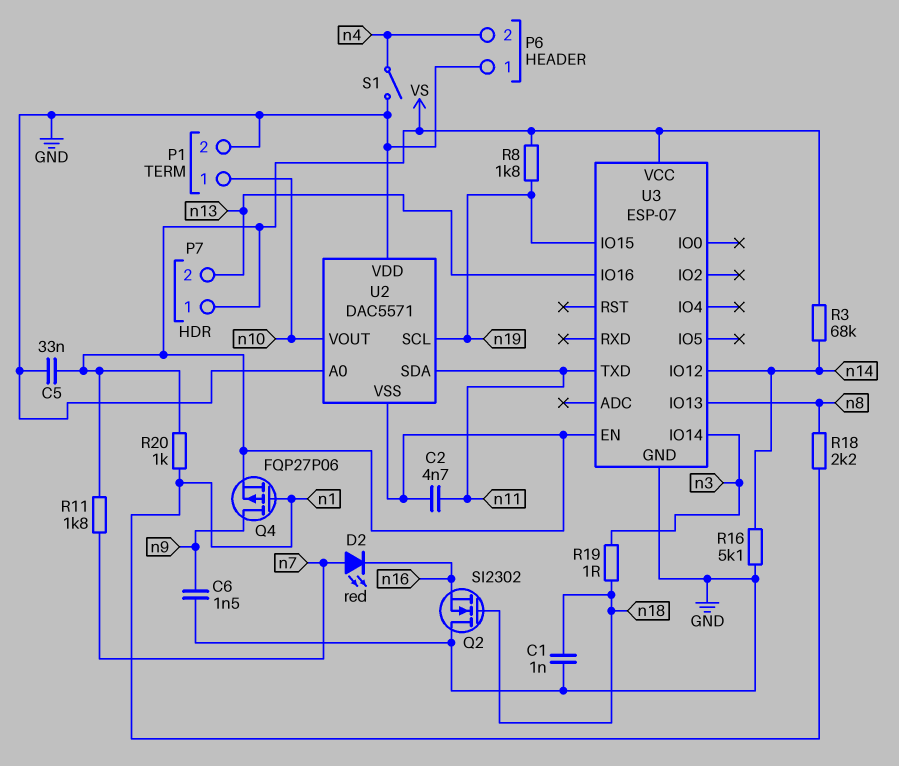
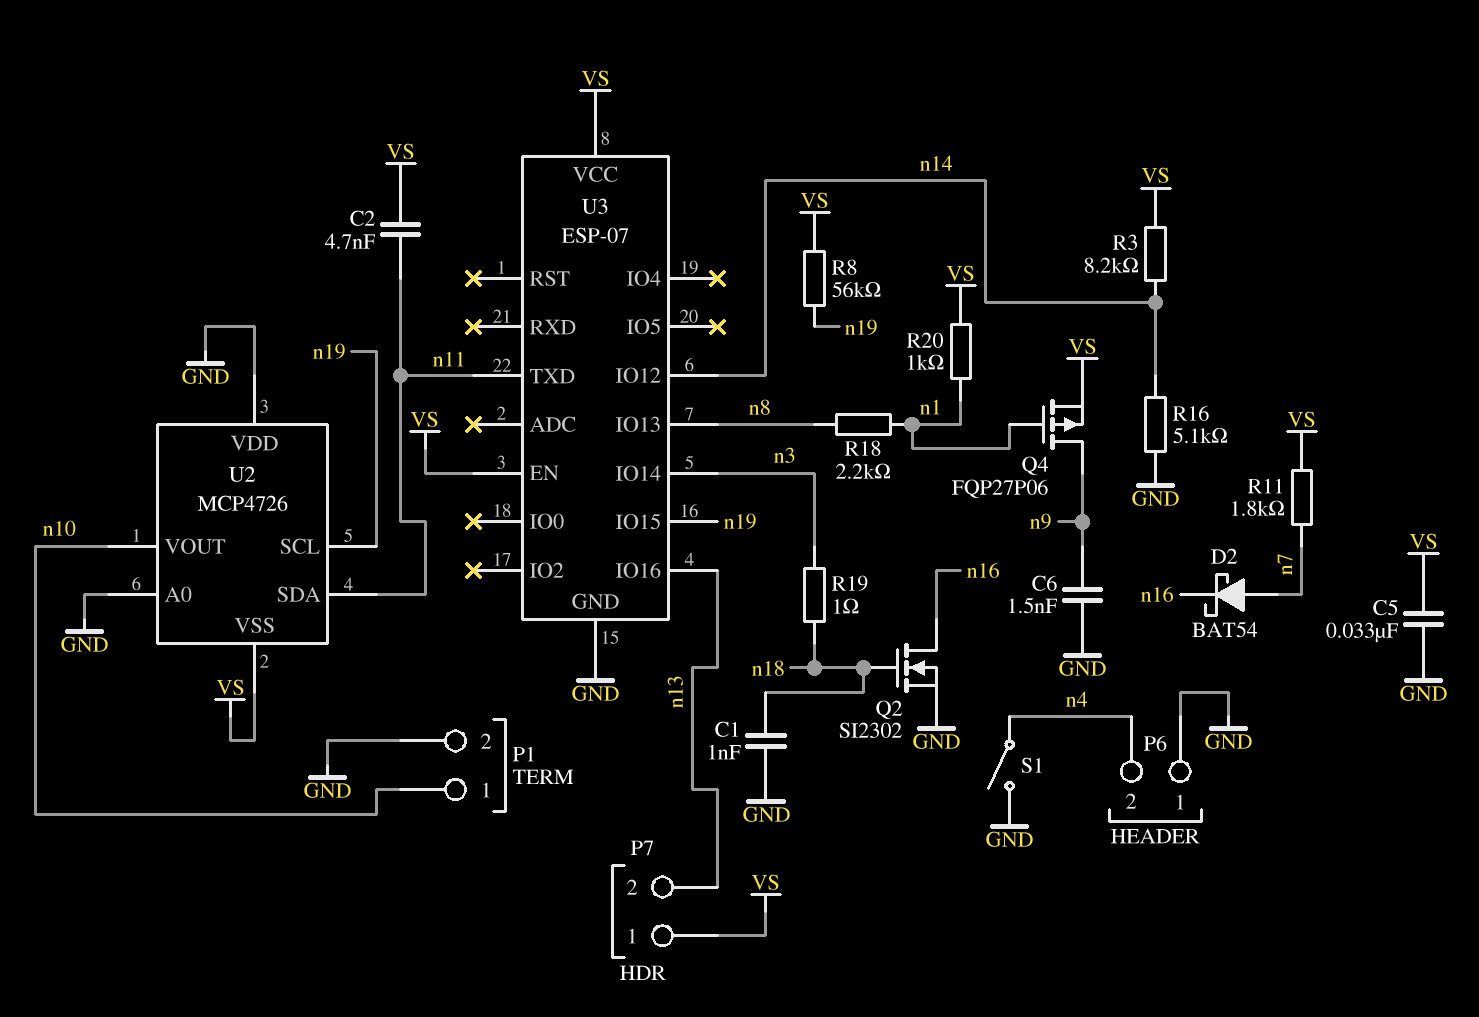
D2: LED red (A n7, K n16) -> schottky BAT54 (A n7, K n16)
Q2: NMOS SI2302 (G n18, D GND, S n16) -> NMOS SI2302 (G n18, D n16, S GND)
R3: 68k (VS, n14) -> 8.2k (VS, n14)
R8: 1.8k (VS, n19) -> 56k (VS, n19)
U2: DAC5571 -> MCP4726

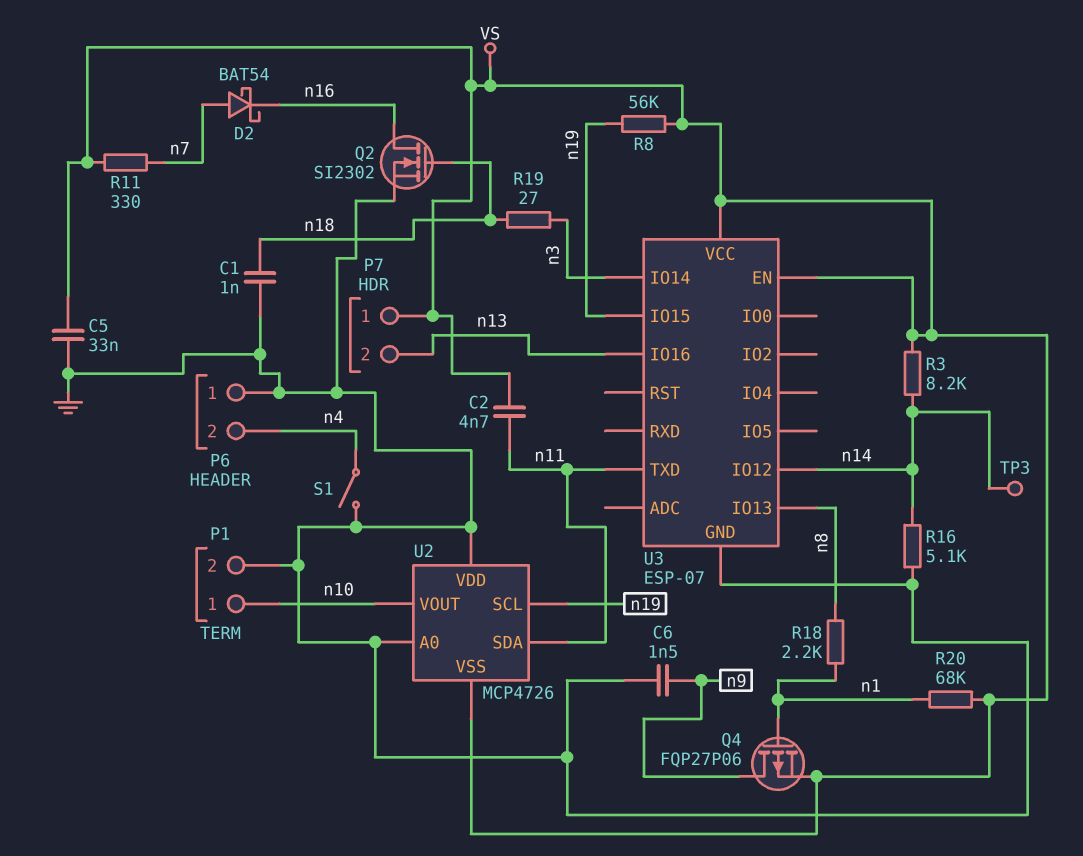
R11: 1.8k (VS, n7) -> 330 (VS, n7)
R19: 1 (n3, n18) -> 27 (n3, n18)
R20: 1k (VS, n1) -> 68k (VS, n1)
TP3: none -> test point (n14)

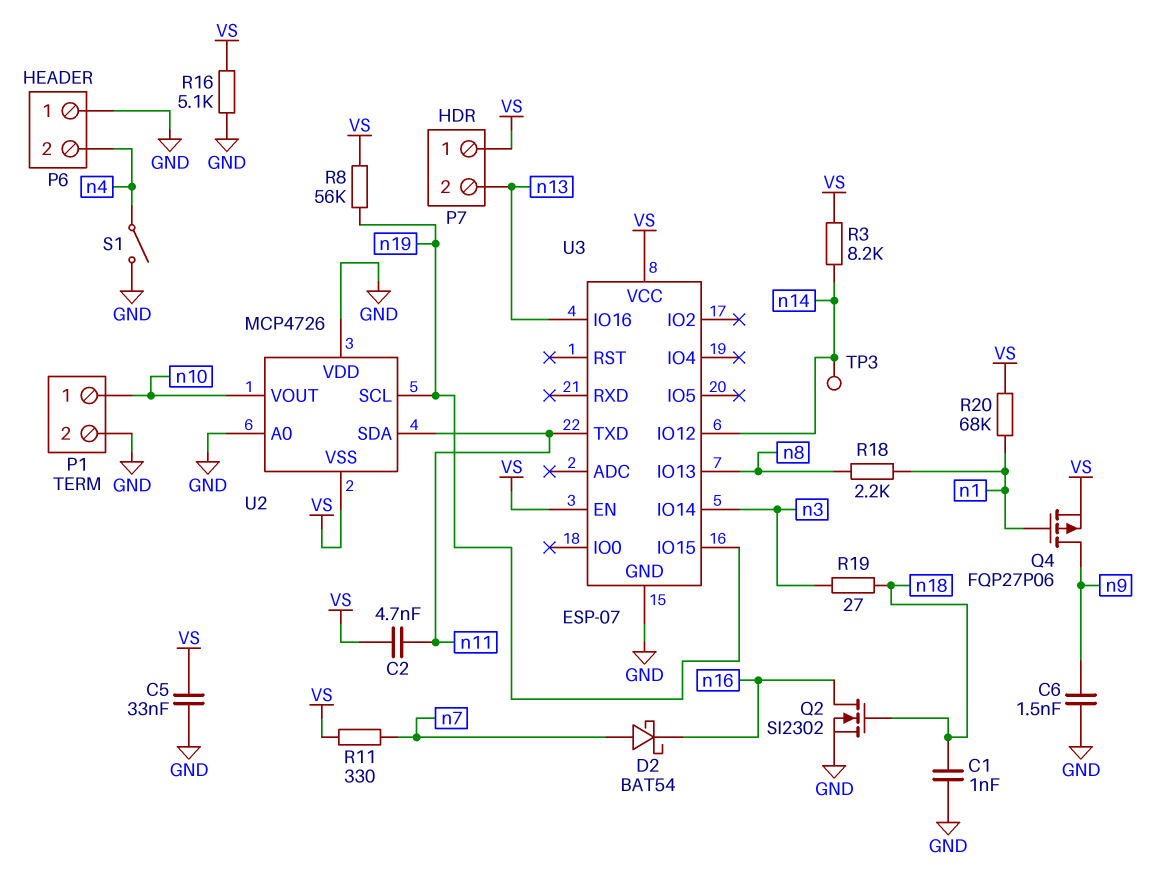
R16: 5.1k (GND, n14) -> 5.1k (GND, VS)

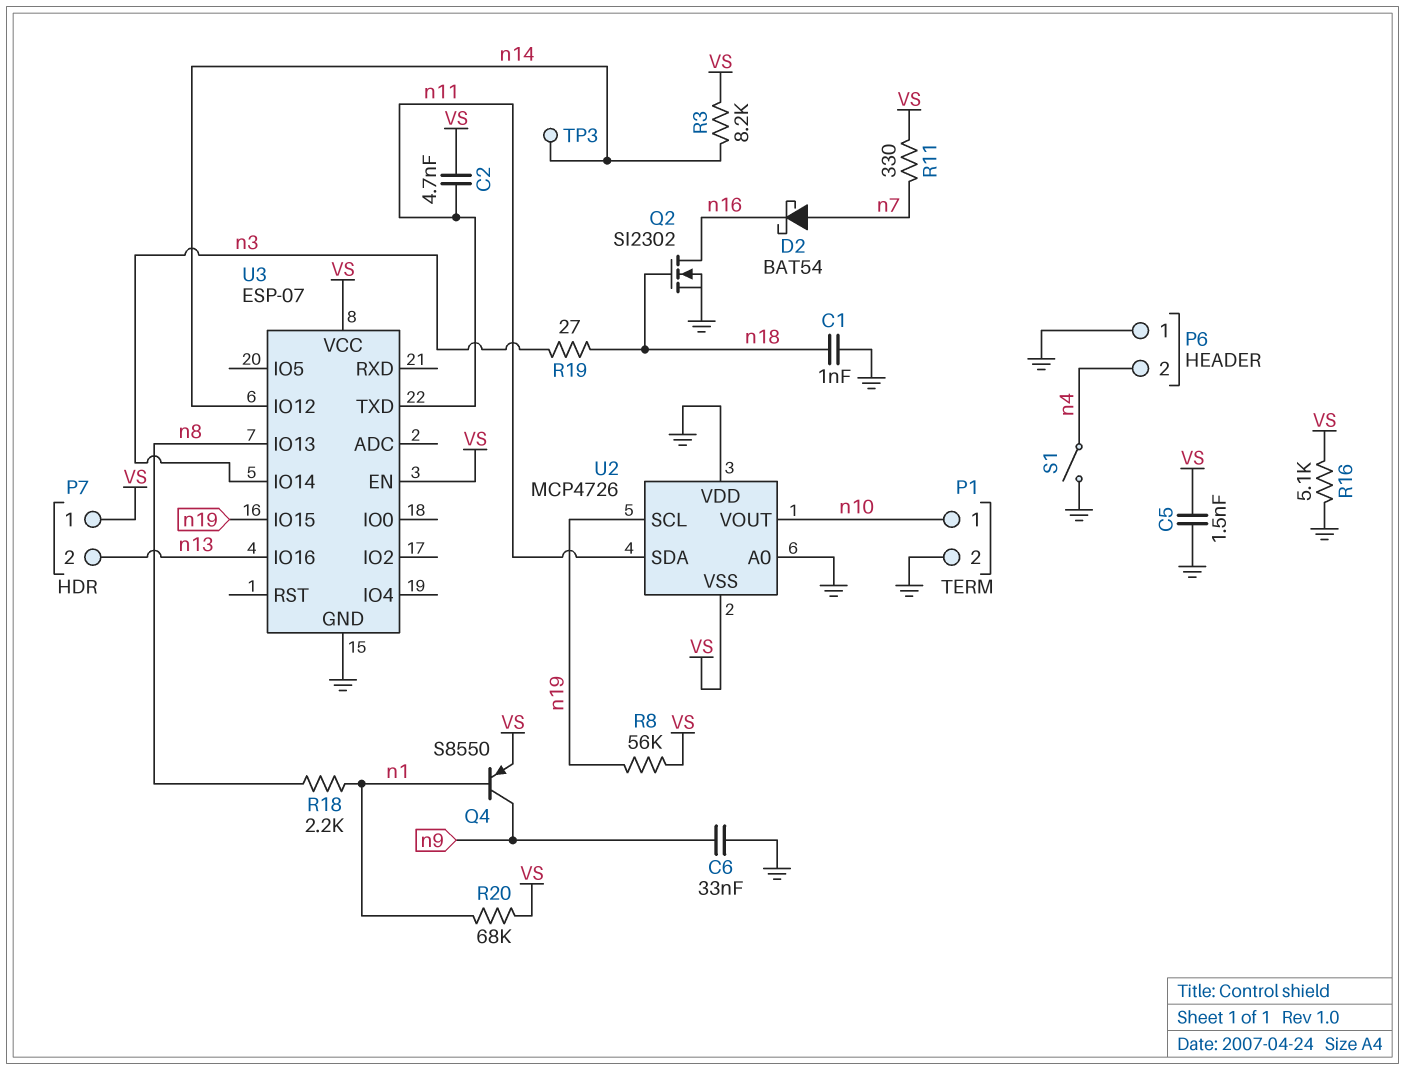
C5: 33nF (GND, VS) -> 1.5nF (GND, VS)
C6: 1.5nF (GND, n9) -> 33nF (GND, n9)
Q4: PMOS FQP27P06 (G n1, D n9, S VS) -> PNP S8550 (B n1, C n9, E VS)

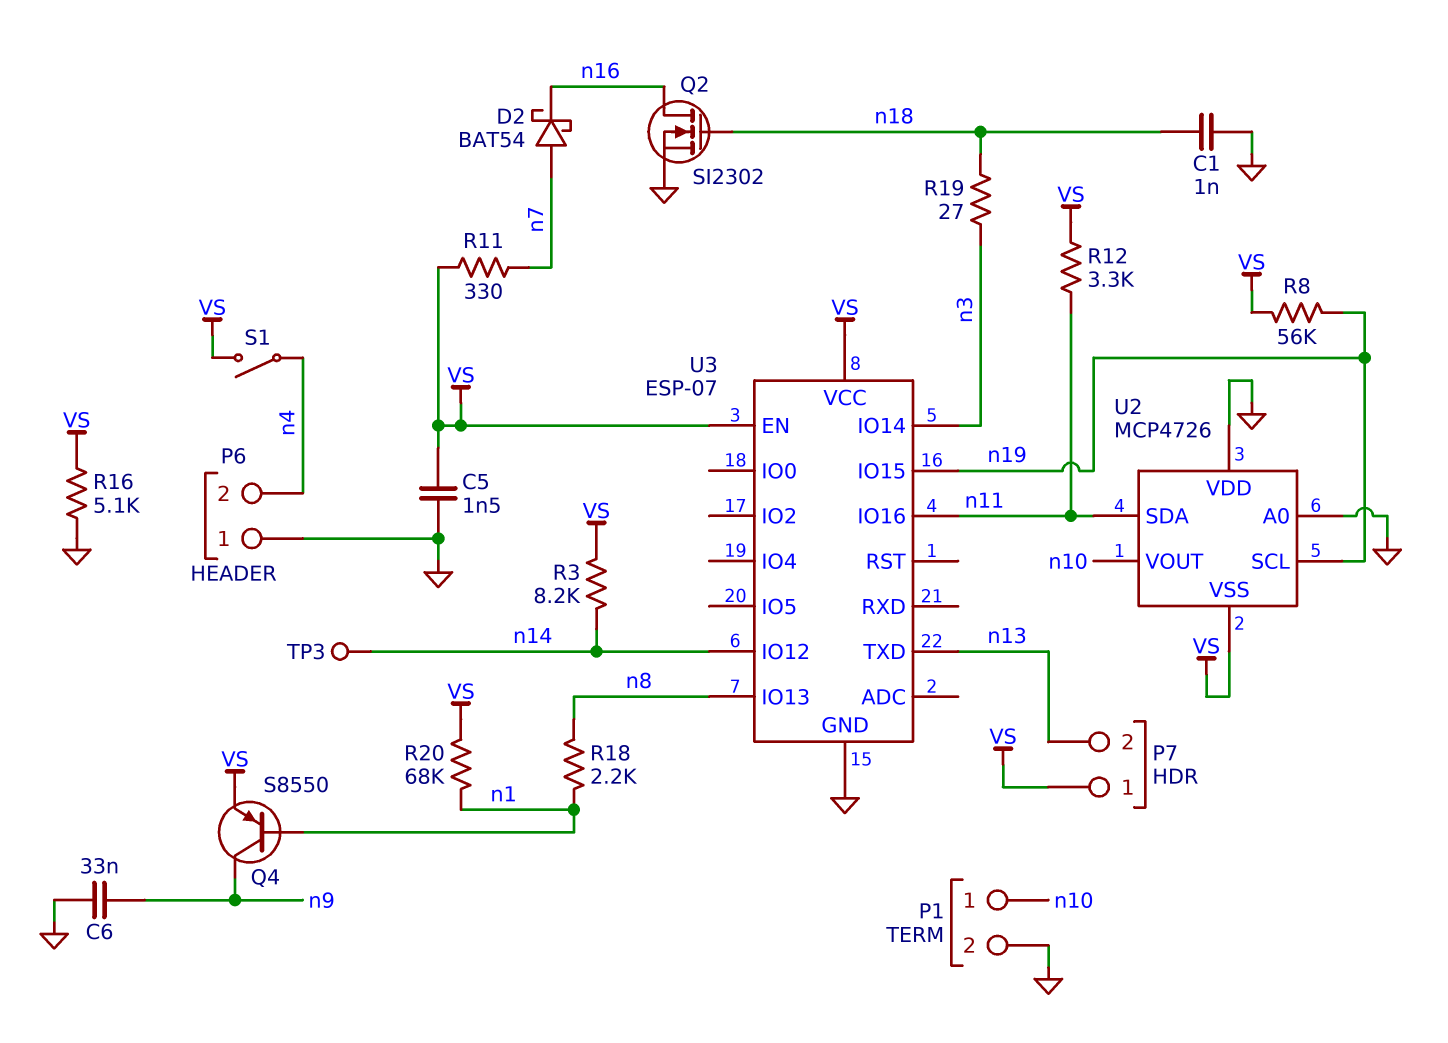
C2: 4.7nF (VS, n11) -> none
R12: none -> 3.3k (VS, n11)
S1: switch (GND, n4) -> switch (VS, n4)
U3 pin IO16: n13 -> n11
U3 pin TXD: n11 -> n13

